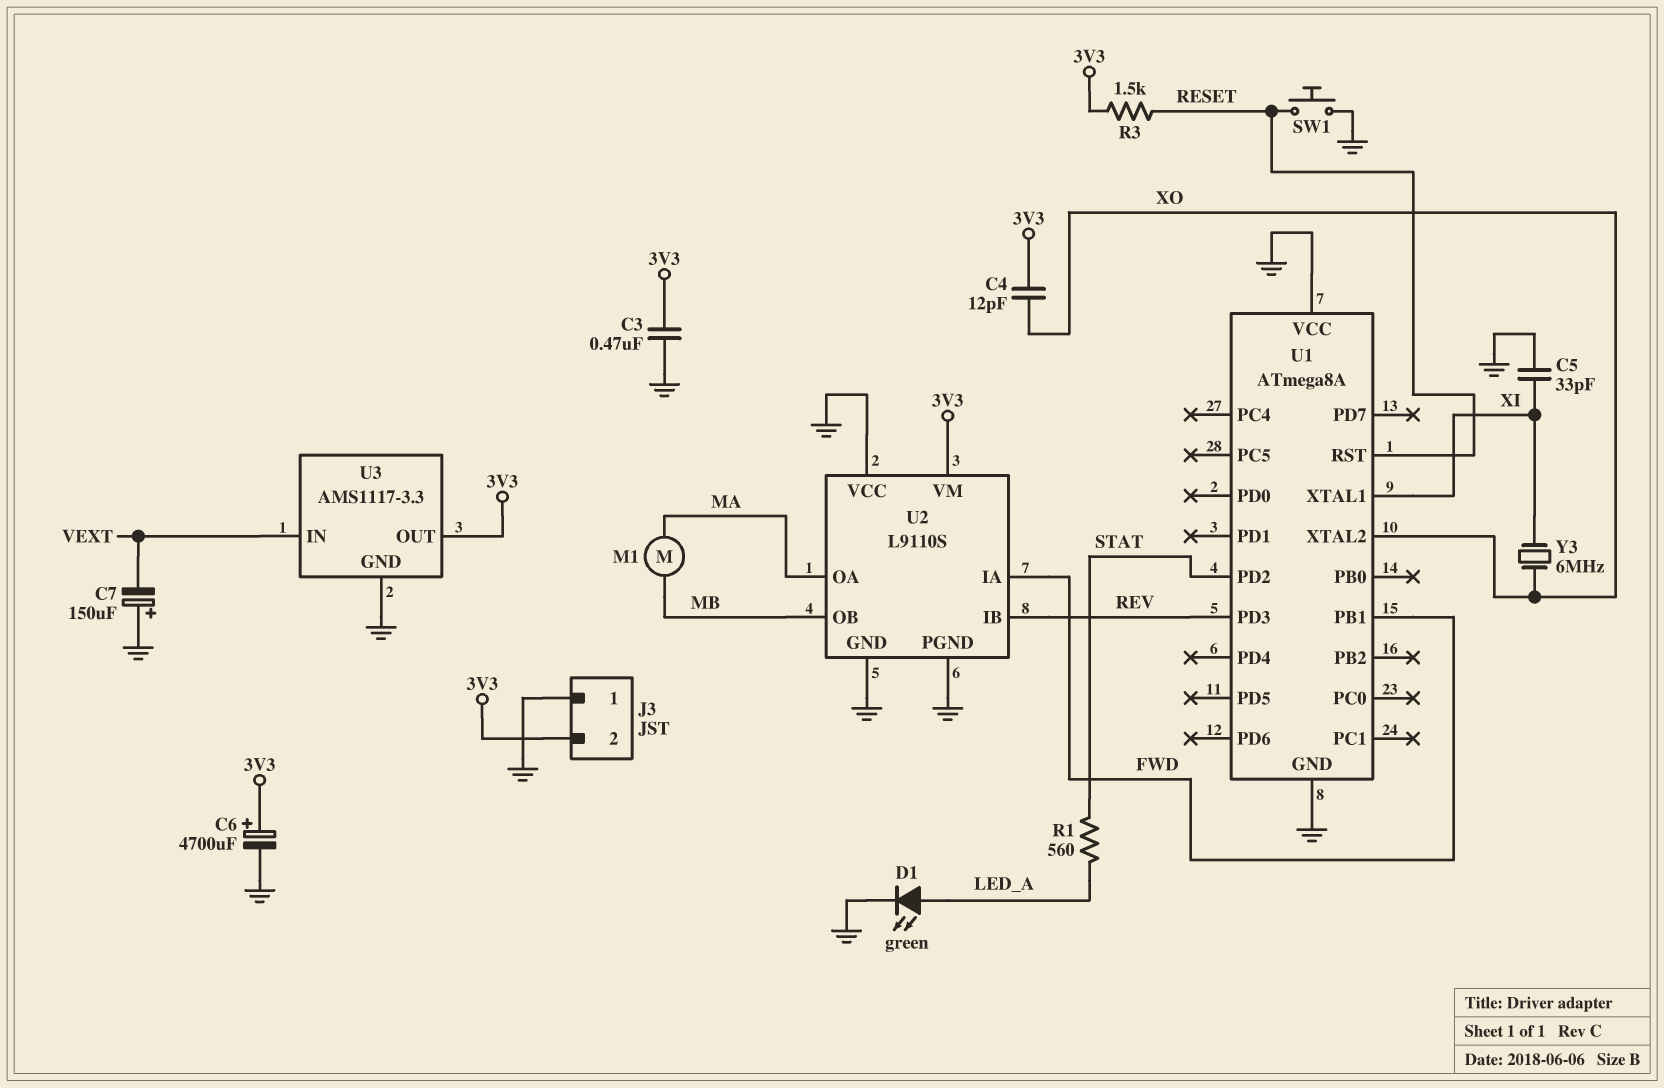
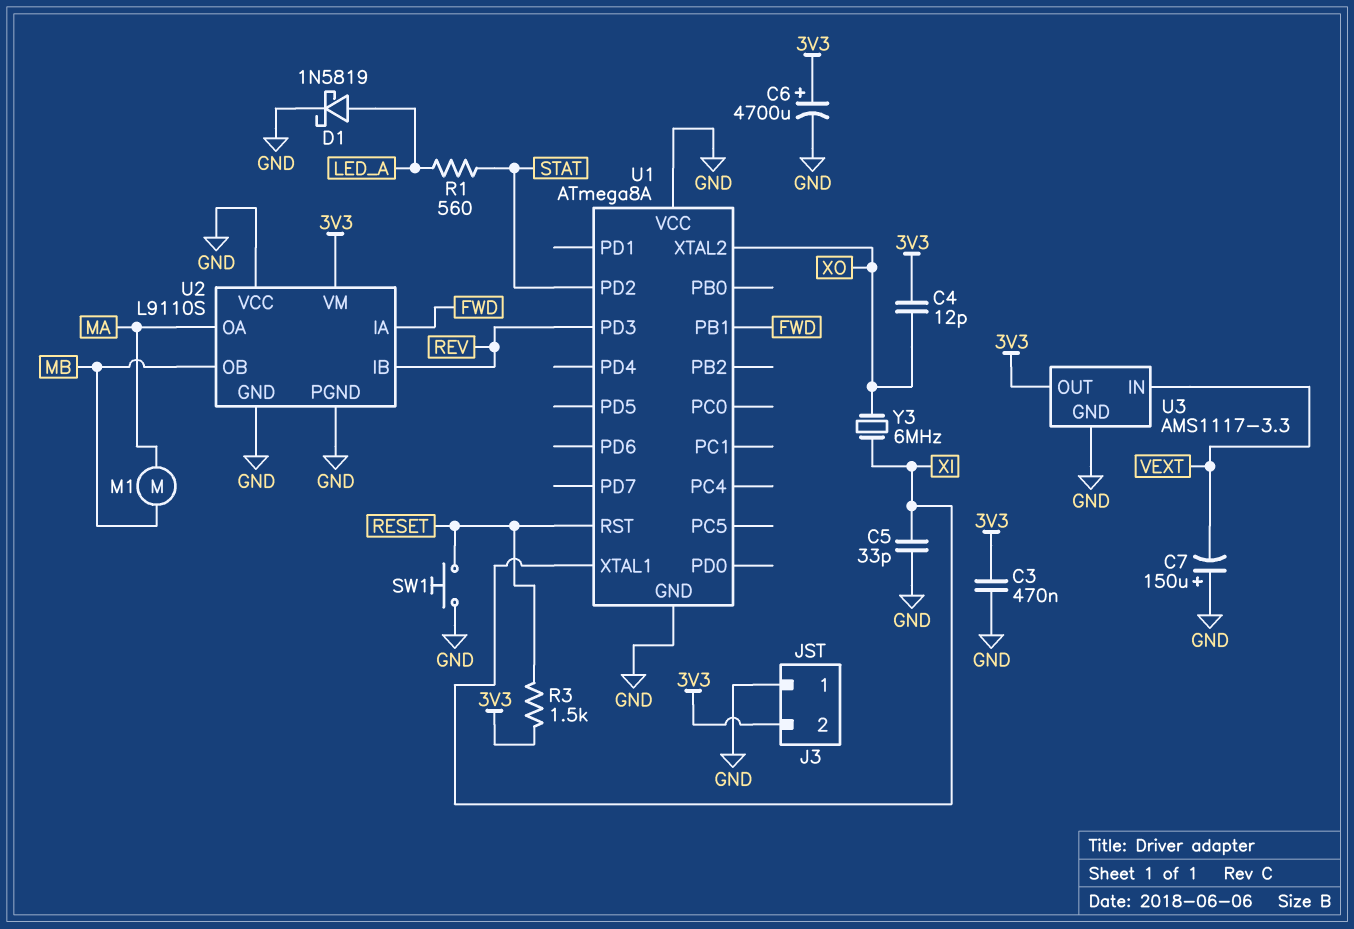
D1: LED green (A LED_A, K GND) -> schottky 1N5819 (A LED_A, K GND)

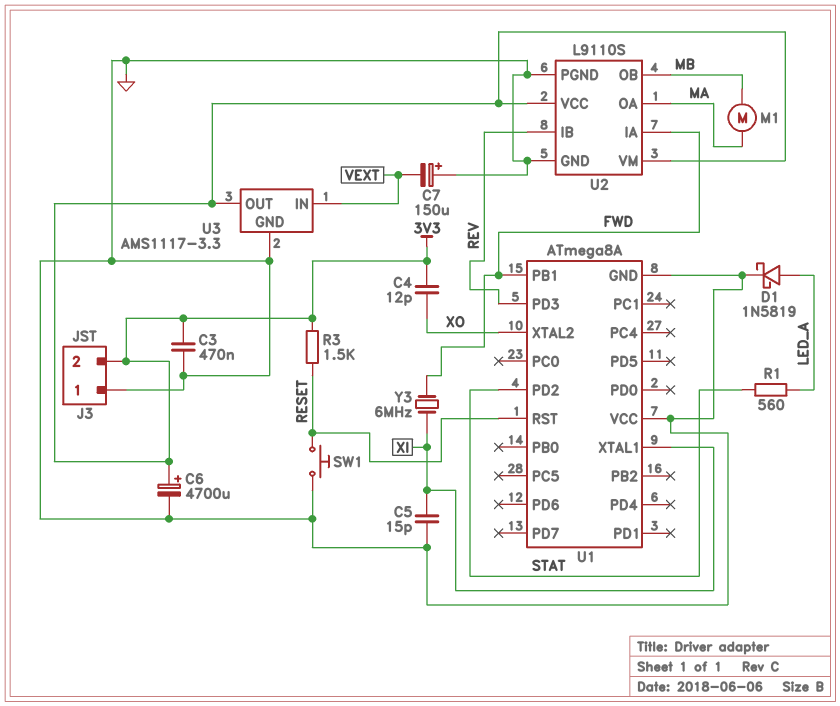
C5: 33pF (GND, XI) -> 15pF (GND, XI)
U2 pin VCC: GND -> 3V3
Y3: 6MHz (XI, XO) -> 6MHz (FWD, XI)

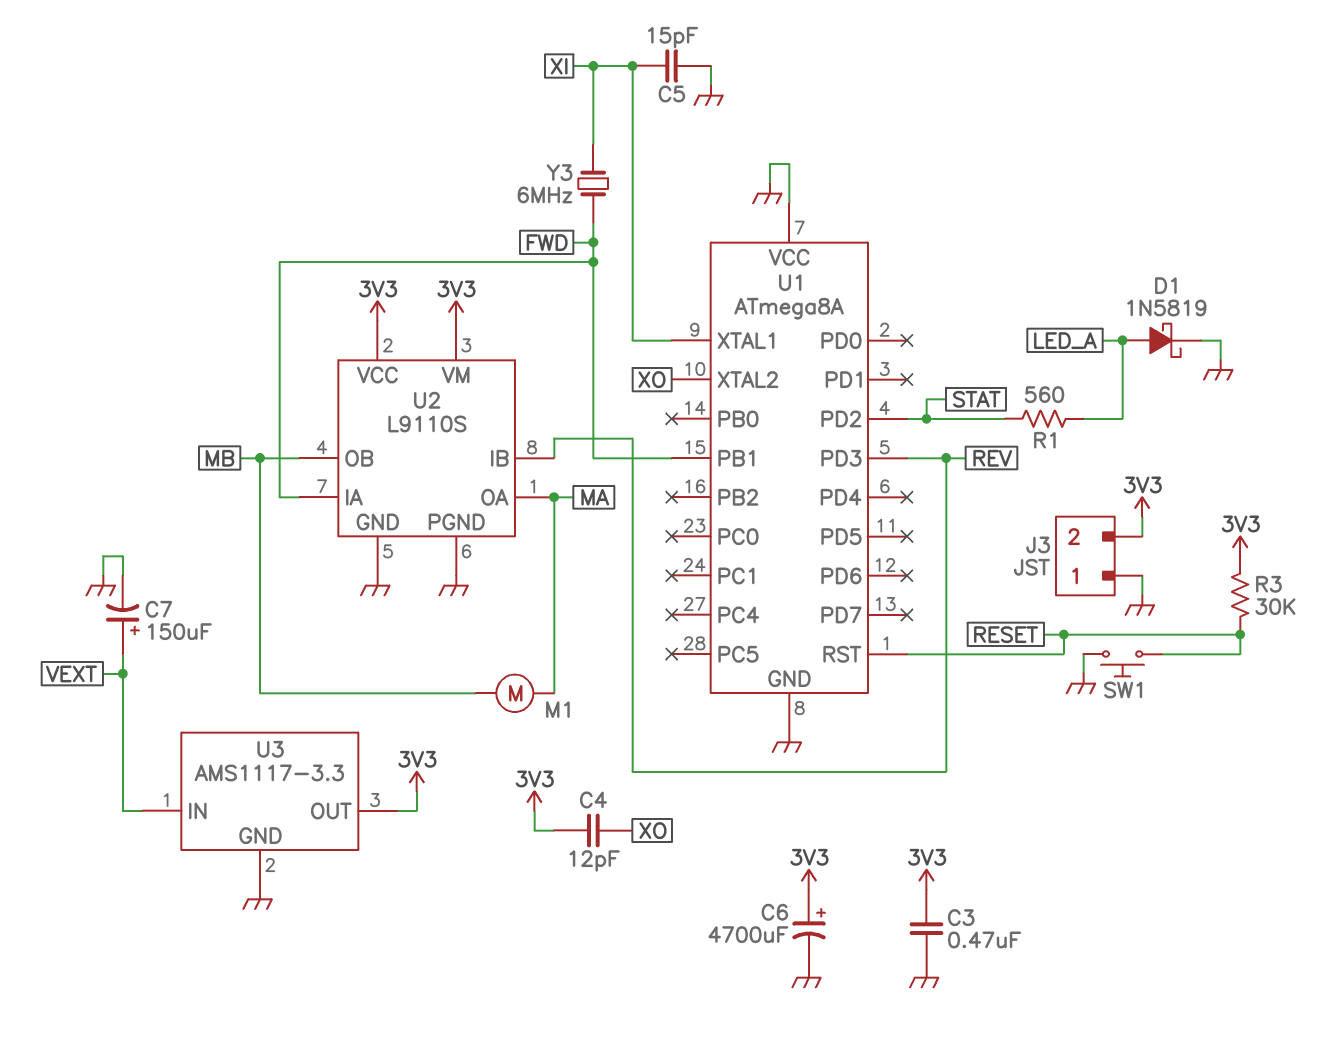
C7: 150uF (plus GND, minus VEXT) -> 150uF (plus VEXT, minus GND)
R3: 1.5k (3V3, RESET) -> 30k (3V3, RESET)

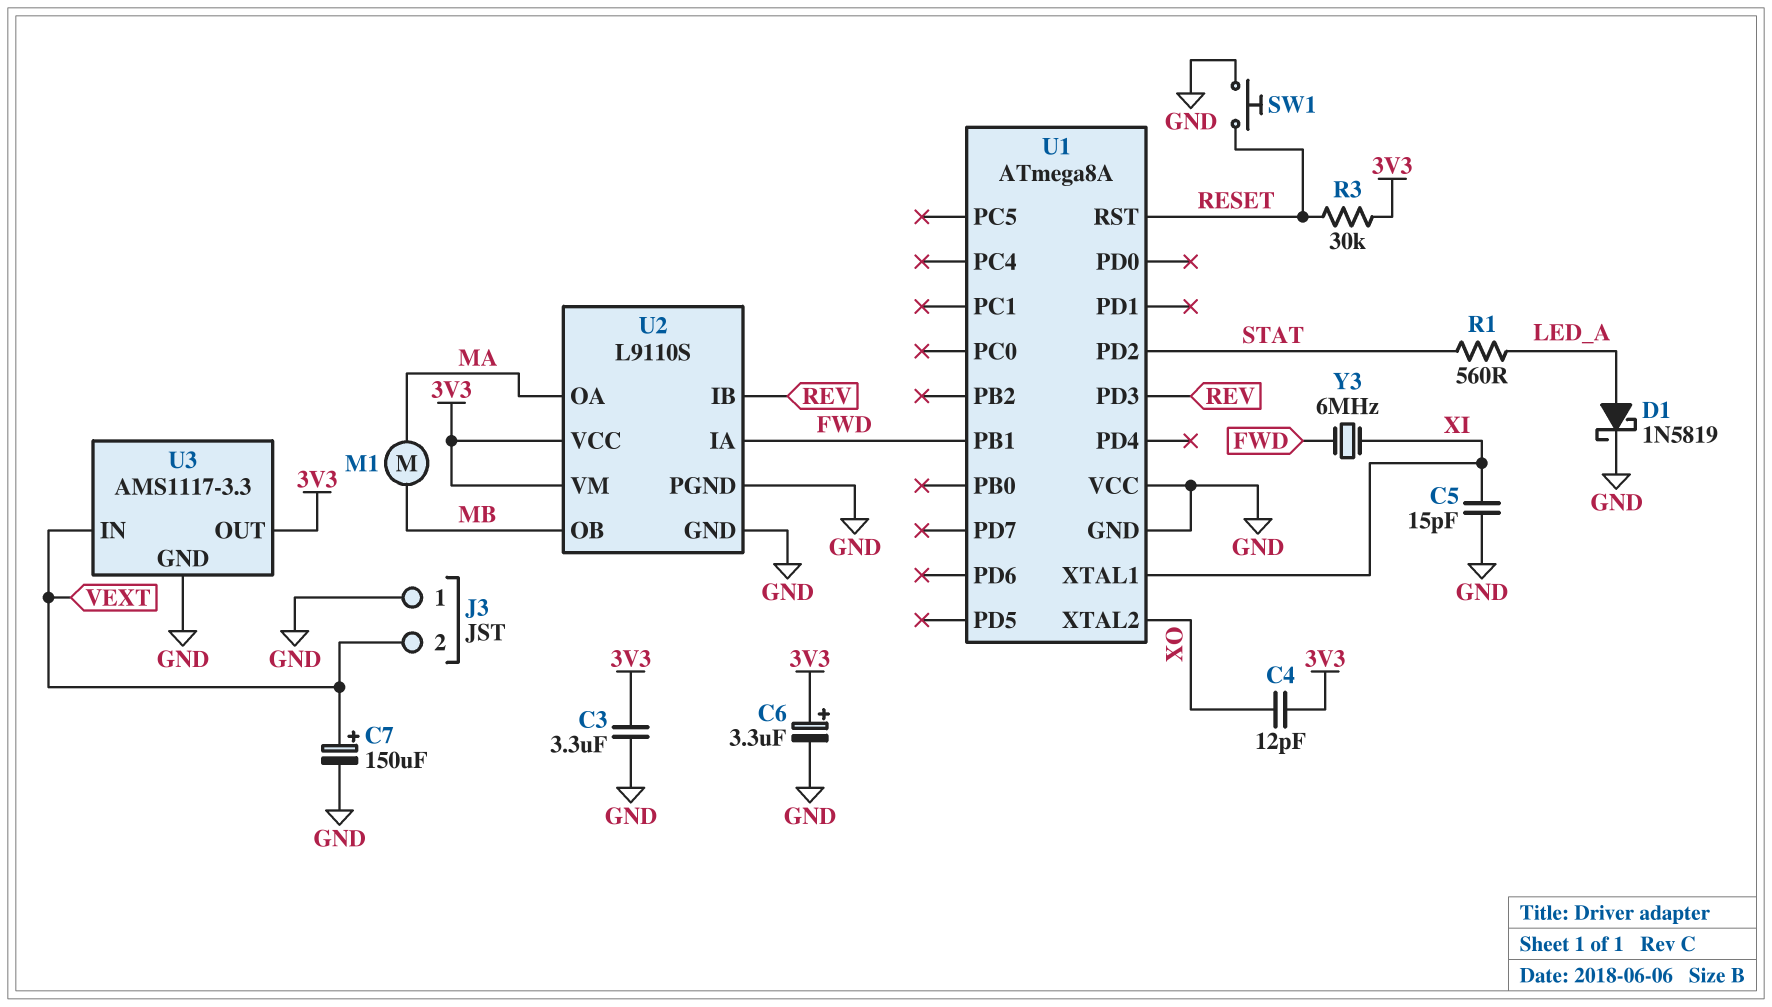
C3: 470nF (3V3, GND) -> 3.3uF (3V3, GND)
C6: 4700uF (plus 3V3, minus GND) -> 3.3uF (plus 3V3, minus GND)
J3 pin 2: 3V3 -> VEXT

